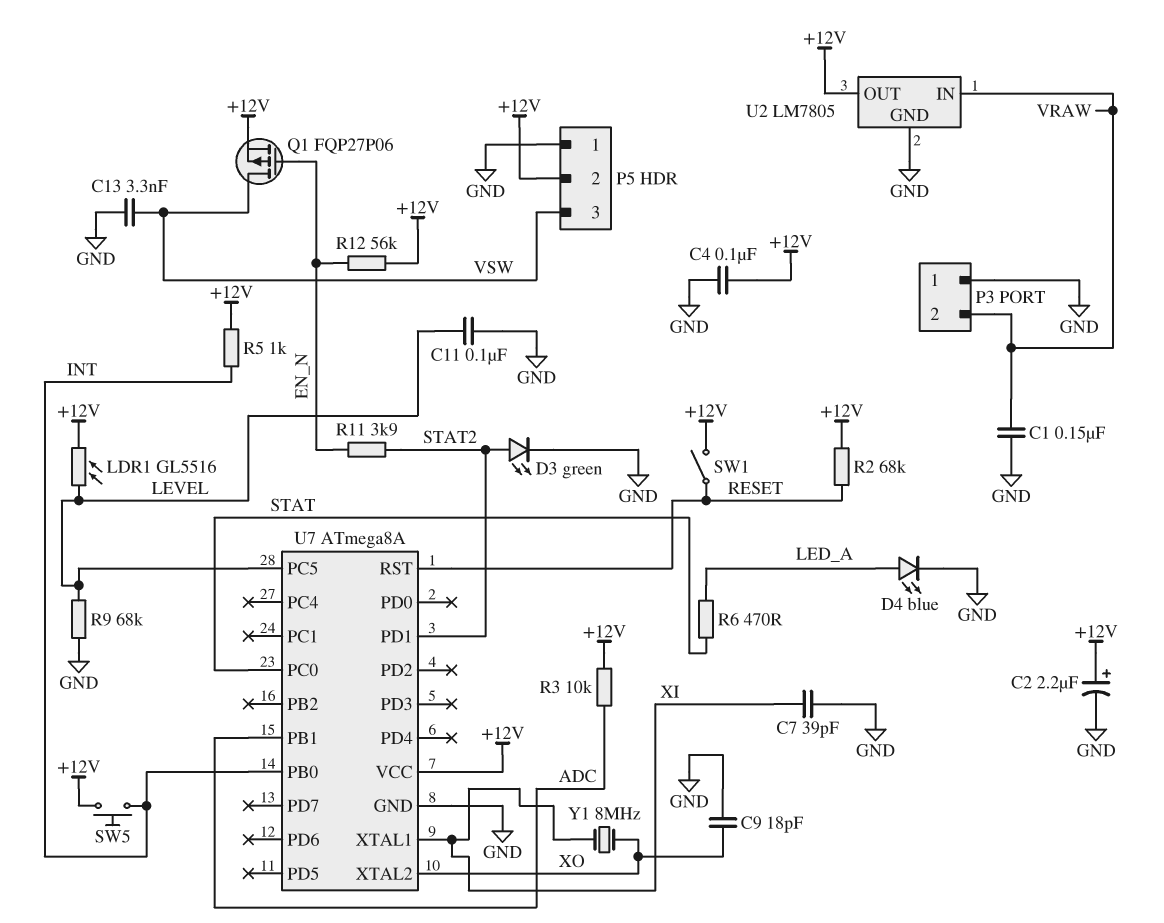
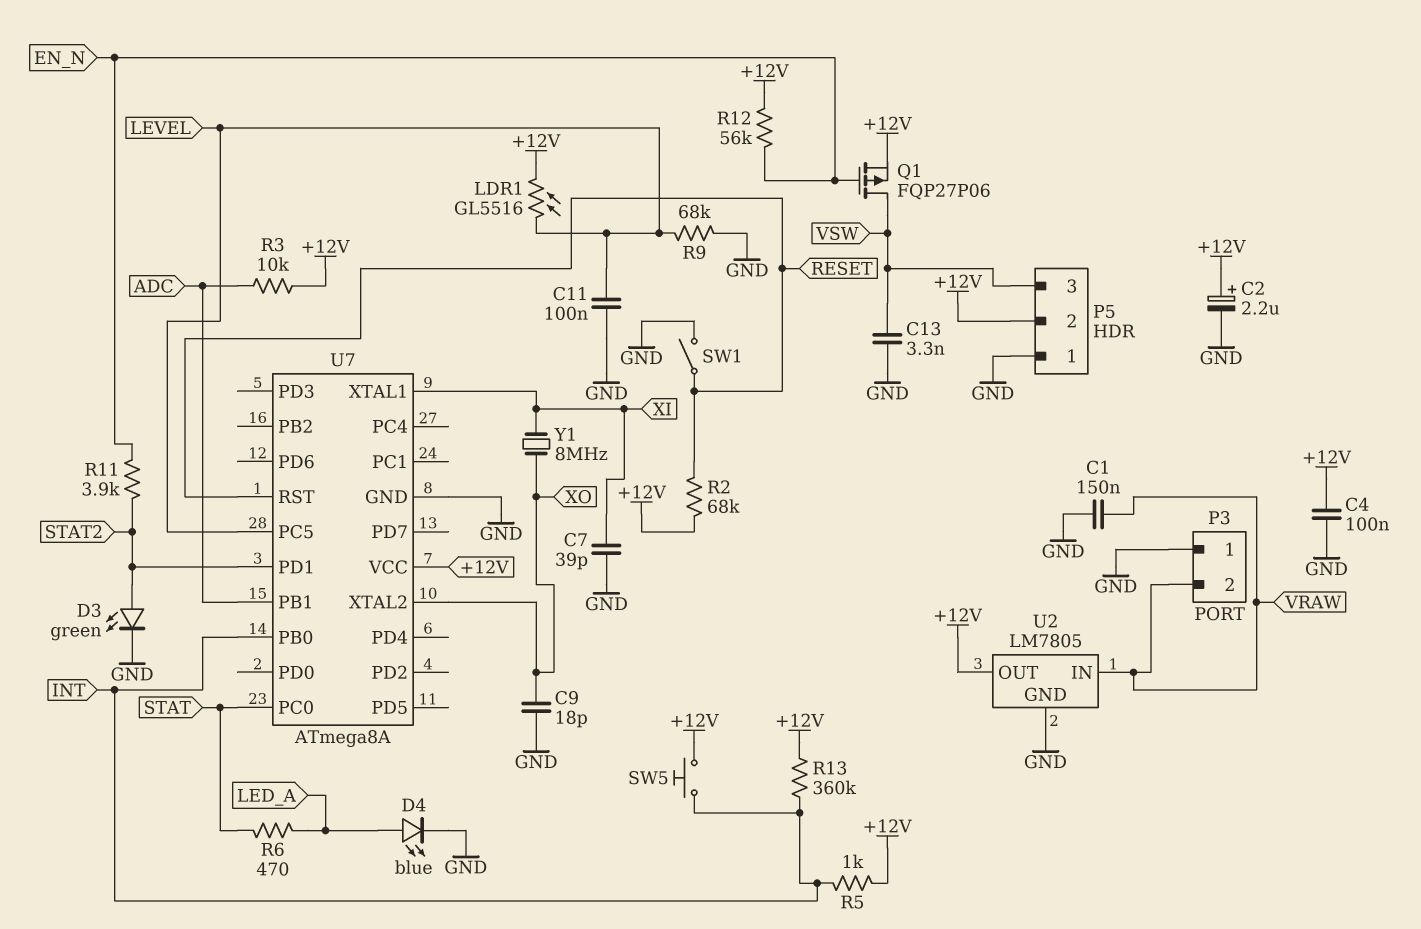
R13: none -> 360k (+12V, INT)
SW1: switch (+12V, RESET) -> switch (GND, RESET)

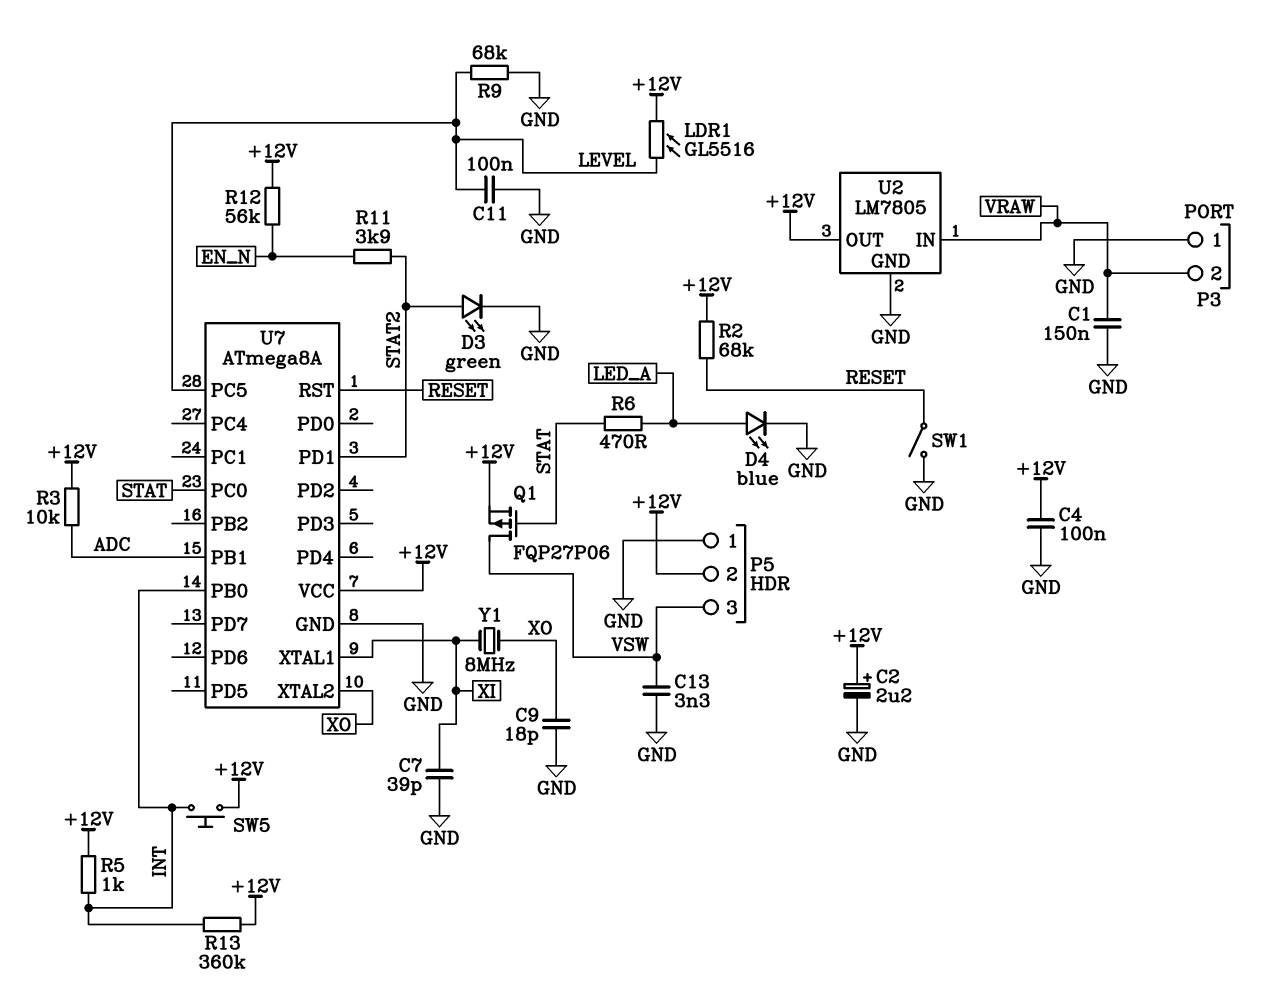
Q1: PMOS FQP27P06 (G EN_N, D VSW, S +12V) -> PMOS FQP27P06 (G STAT, D VSW, S +12V)

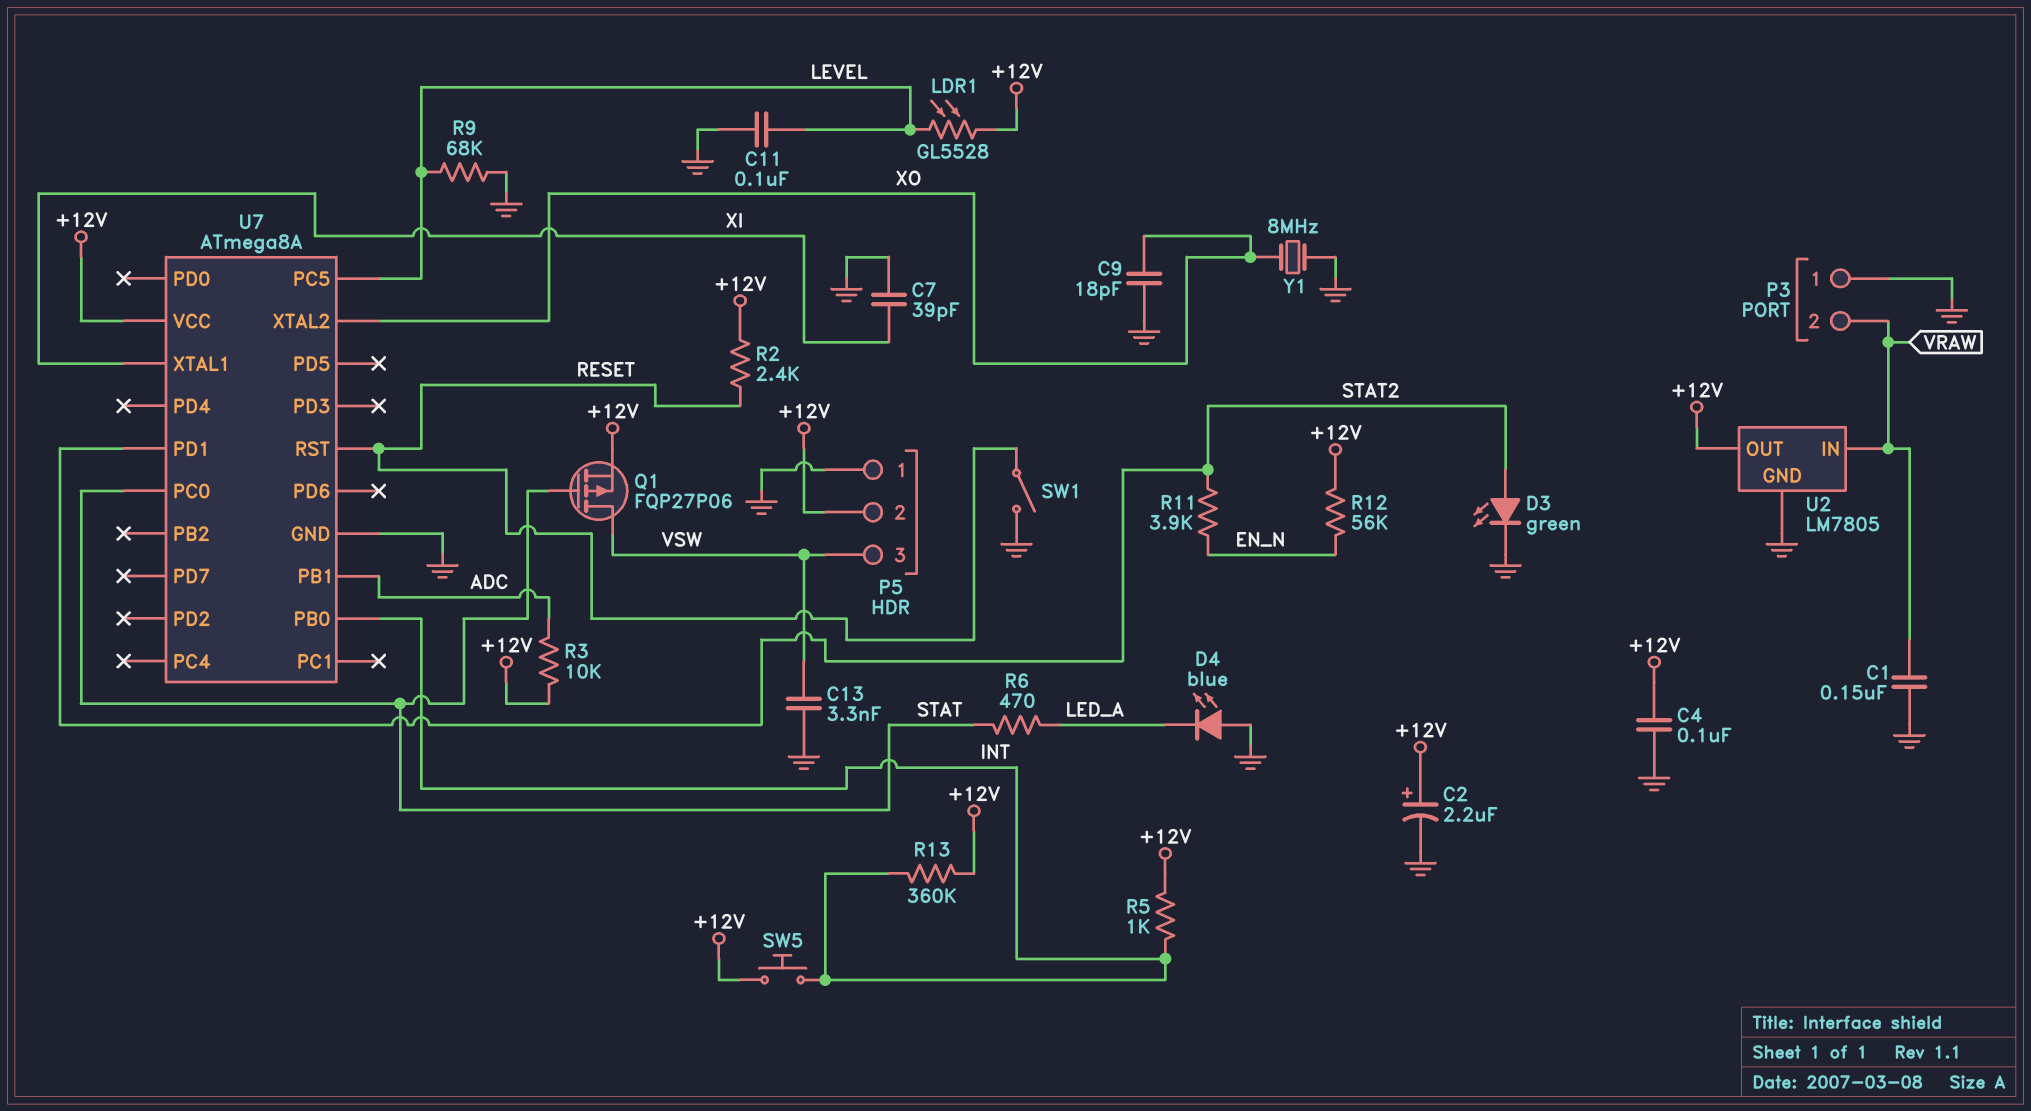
D4: LED blue (A LED_A, K GND) -> LED blue (A GND, K LED_A)
LDR1: GL5516 (+12V, LEVEL) -> GL5528 (+12V, LEVEL)
R2: 68k (+12V, RESET) -> 2.4k (+12V, RESET)
Y1: 8MHz (XI, XO) -> 8MHz (GND, XO)

